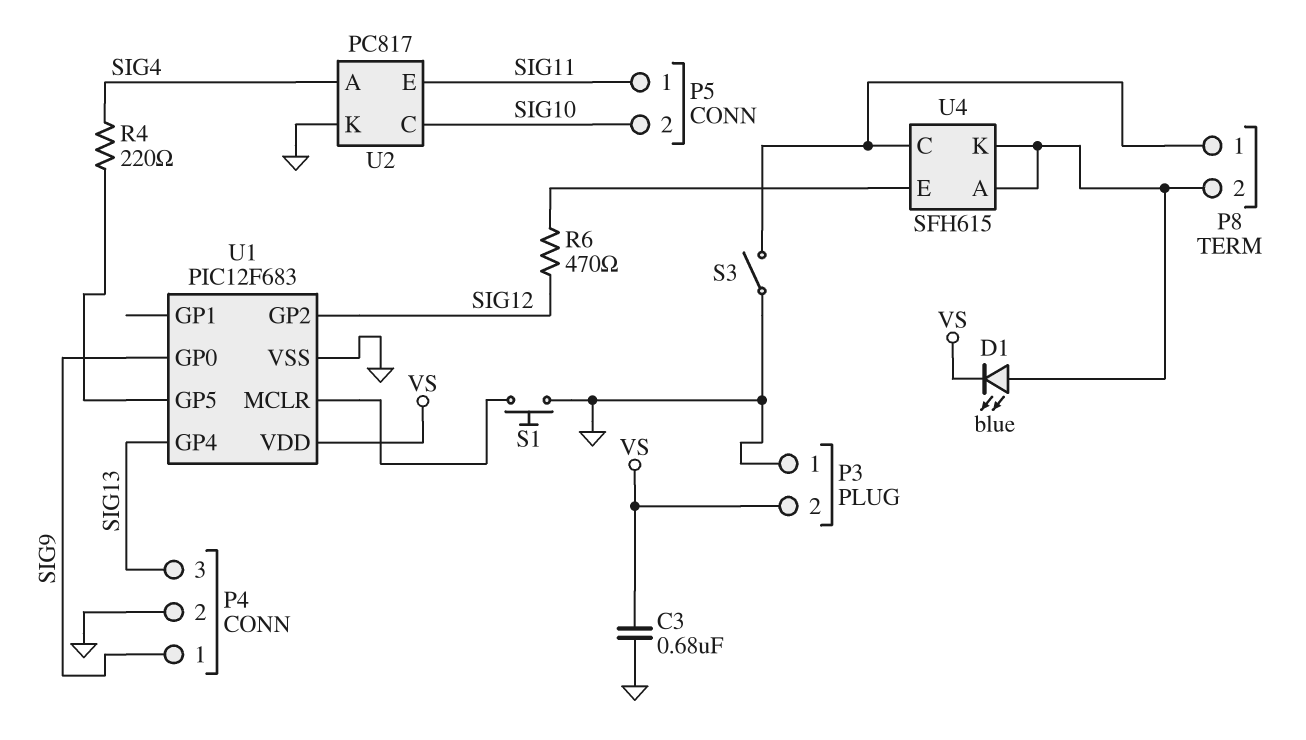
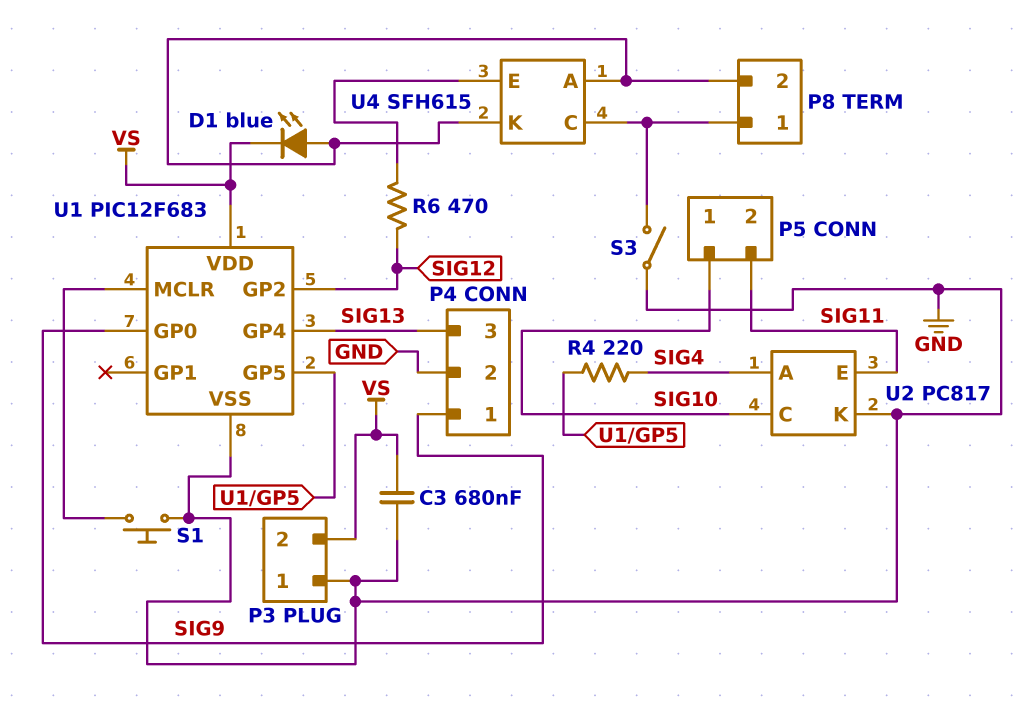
P5 pin 1: SIG11 -> SIG10
P5 pin 2: SIG10 -> SIG11

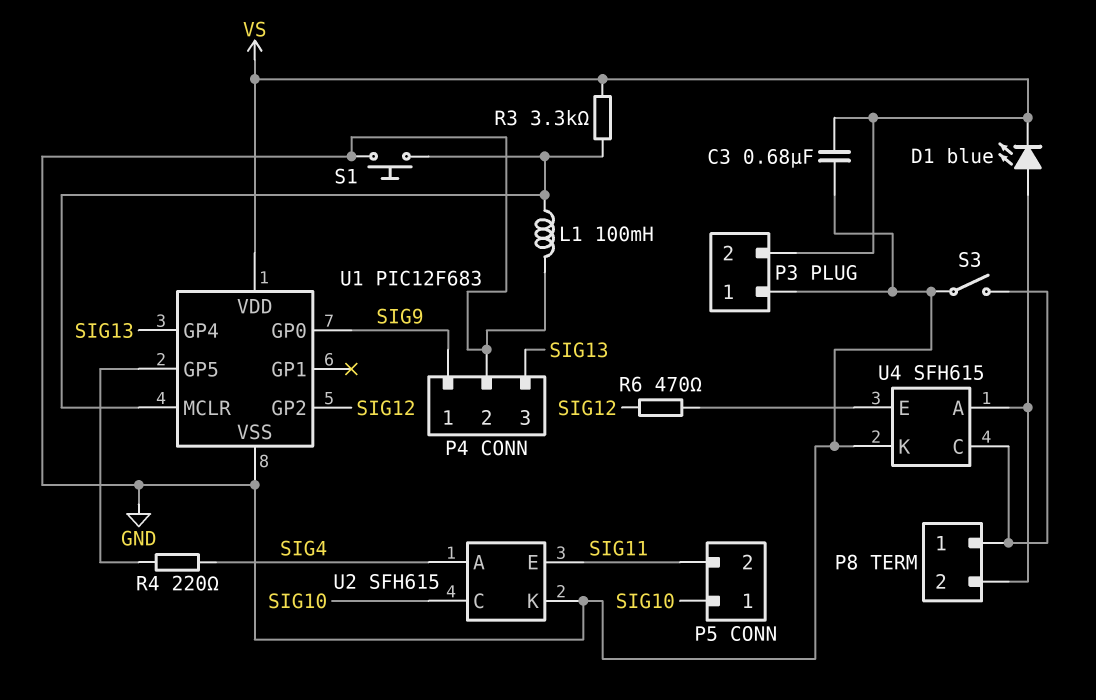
L1: none -> 100mH (GND, U1/MCLR)
R3: none -> 3.3k (U1/MCLR, VS)
U2: PC817 -> SFH615
U4 pin K: P8/2 -> GND

